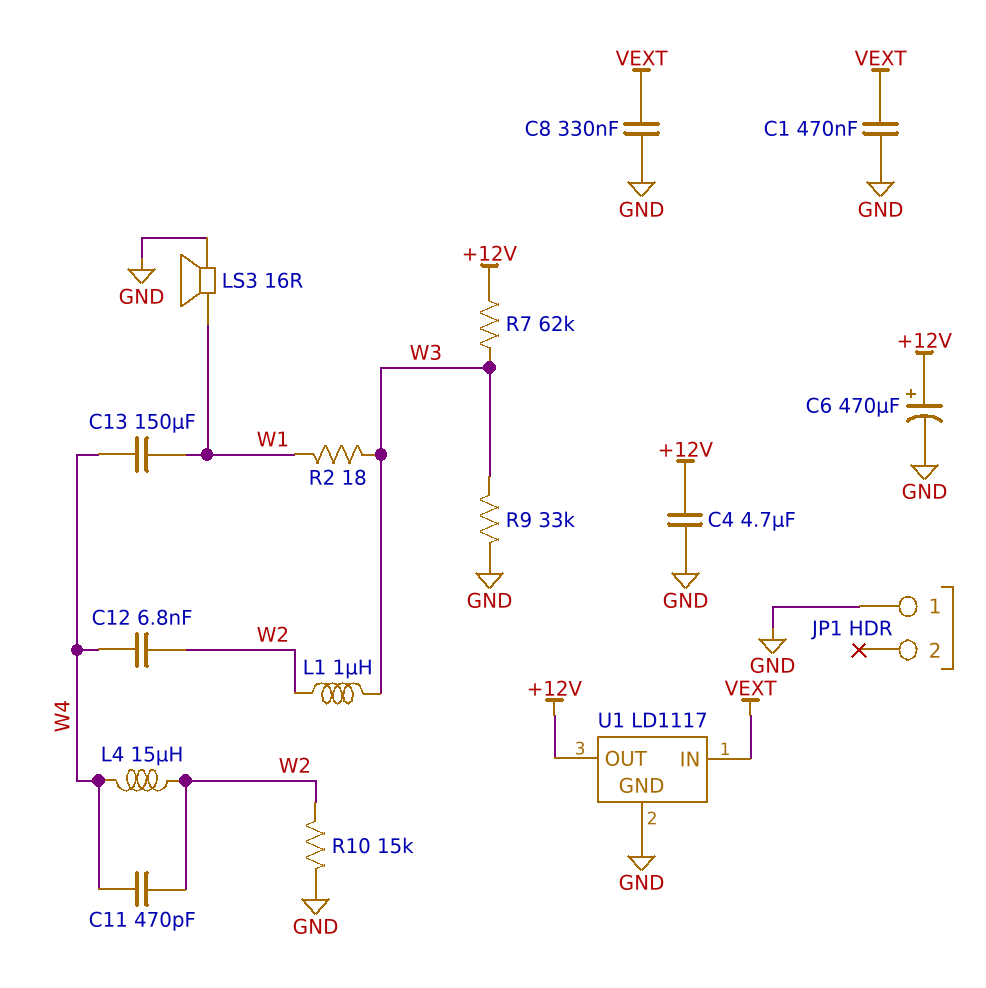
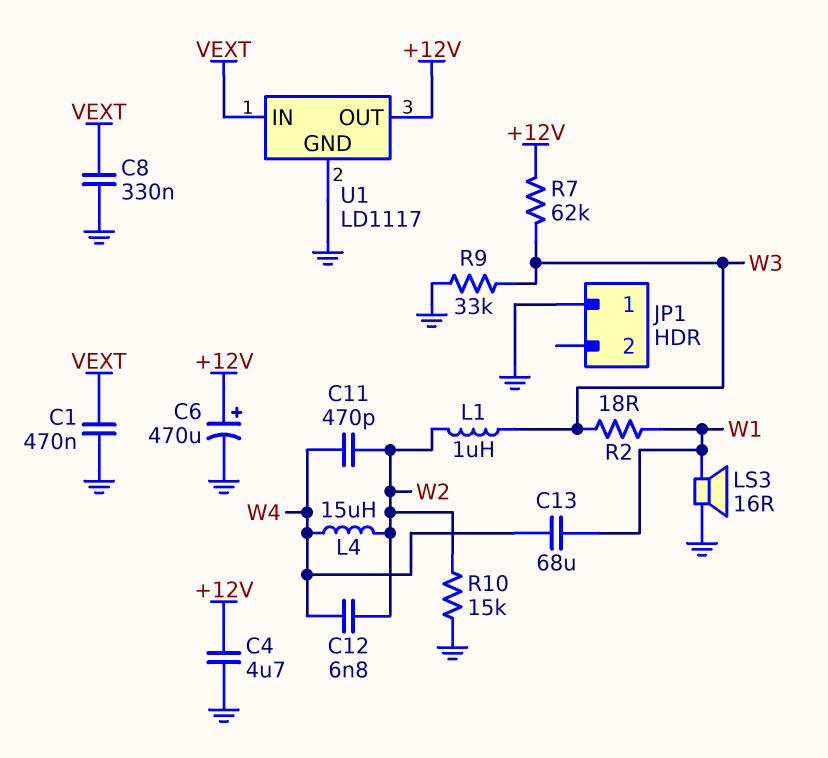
C13: 150uF (W1, W4) -> 68uF (W1, W4)

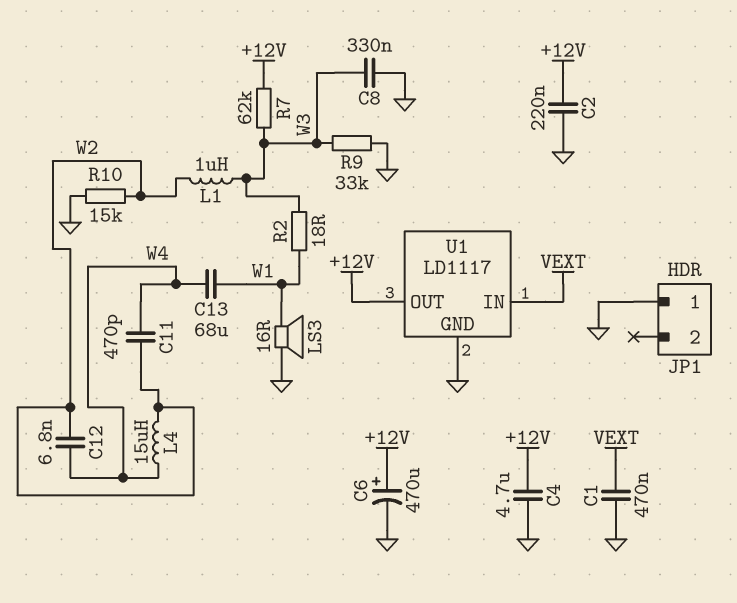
C2: none -> 220nF (+12V, GND)
C8: 330nF (GND, VEXT) -> 330nF (GND, W3)

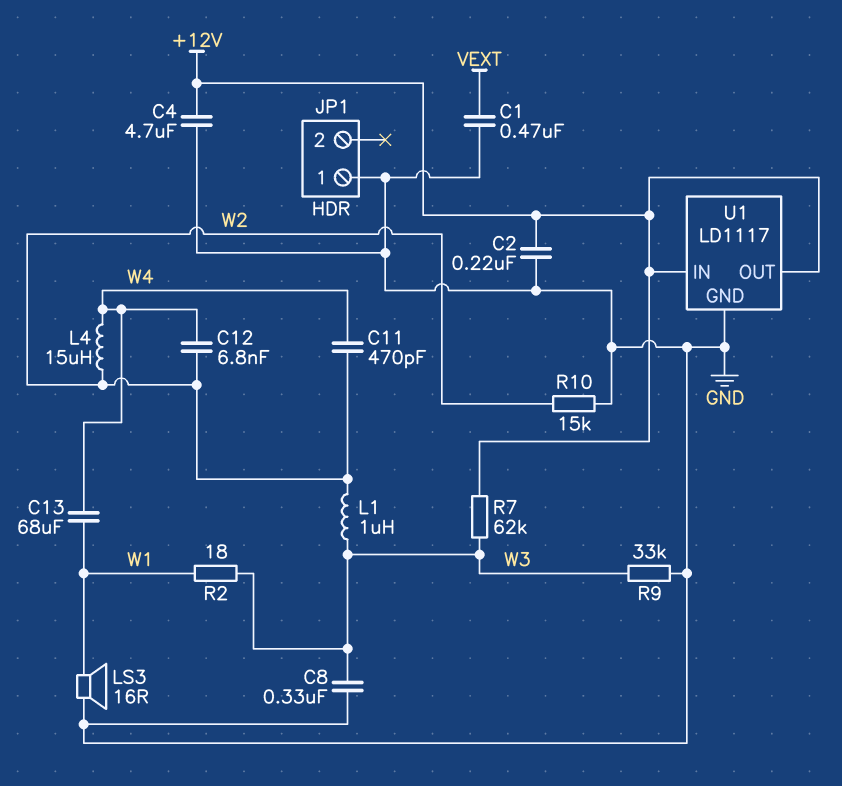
C6: 470uF (plus +12V, minus GND) -> none
U1 pin IN: VEXT -> +12V

